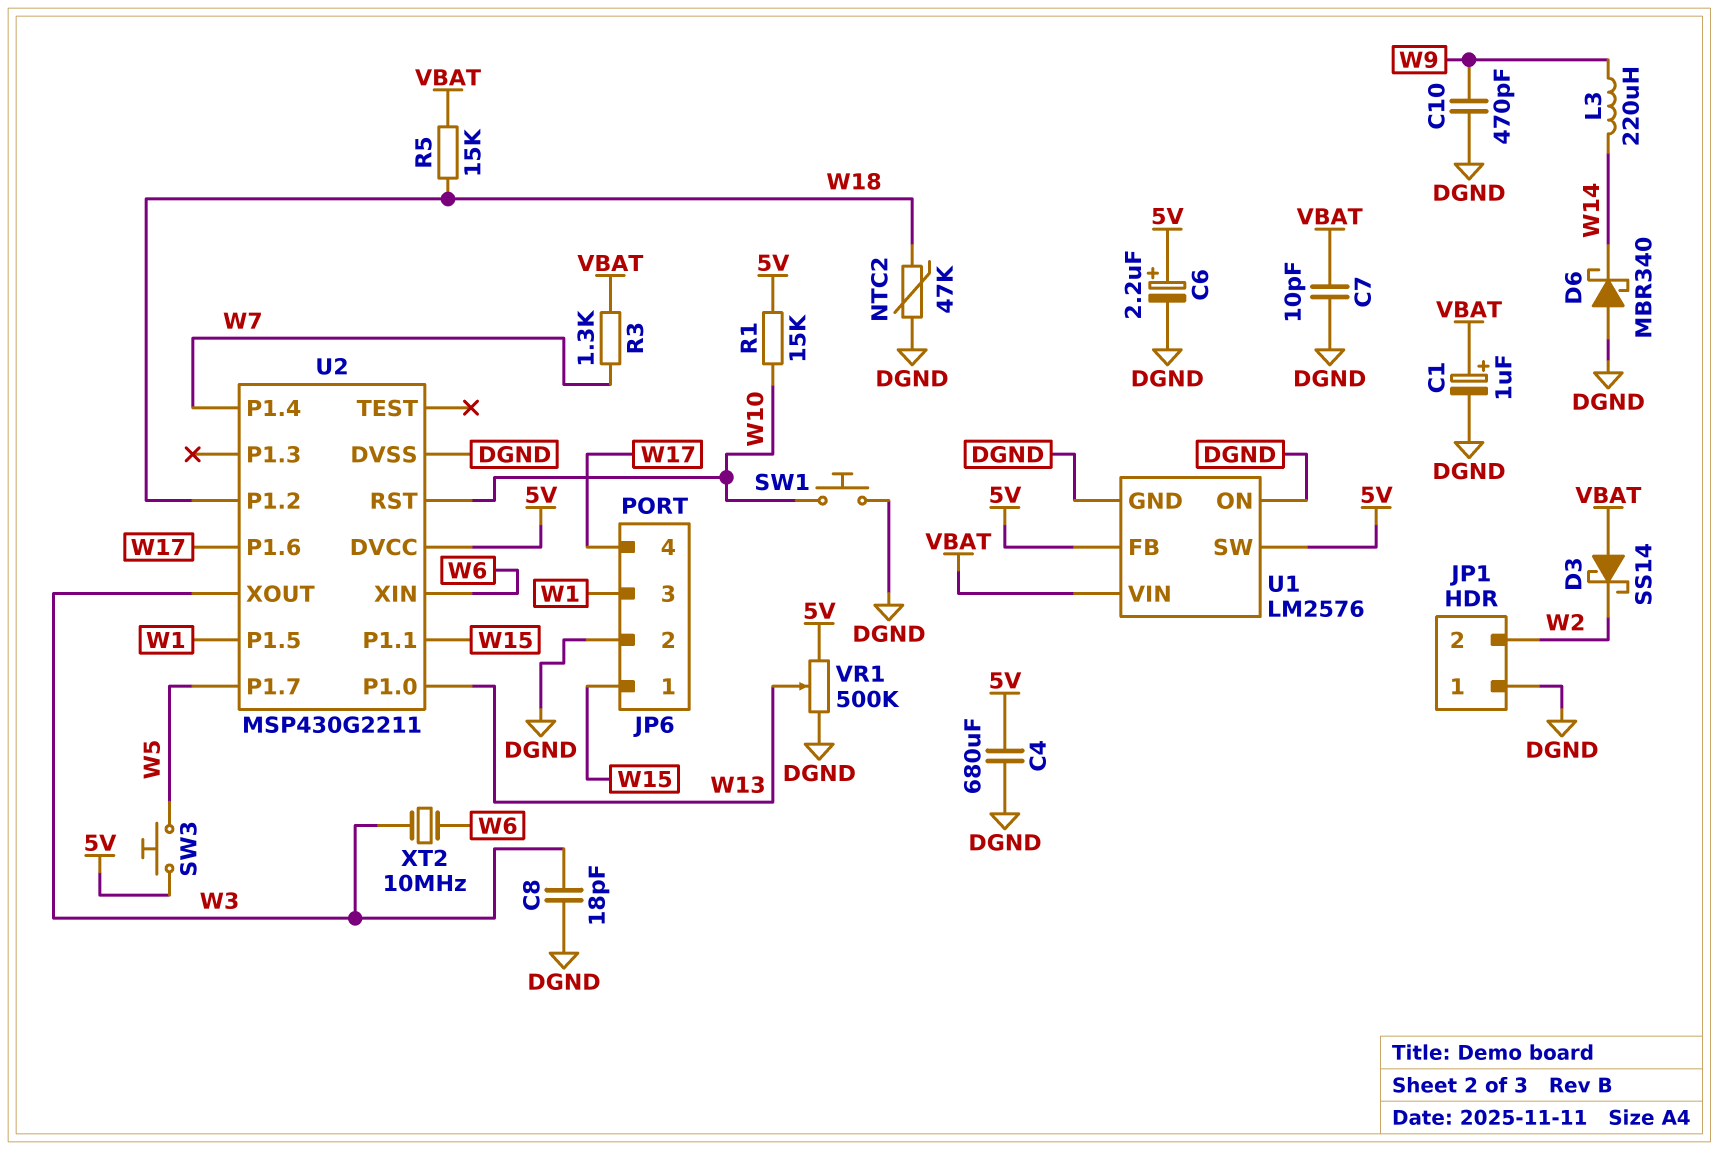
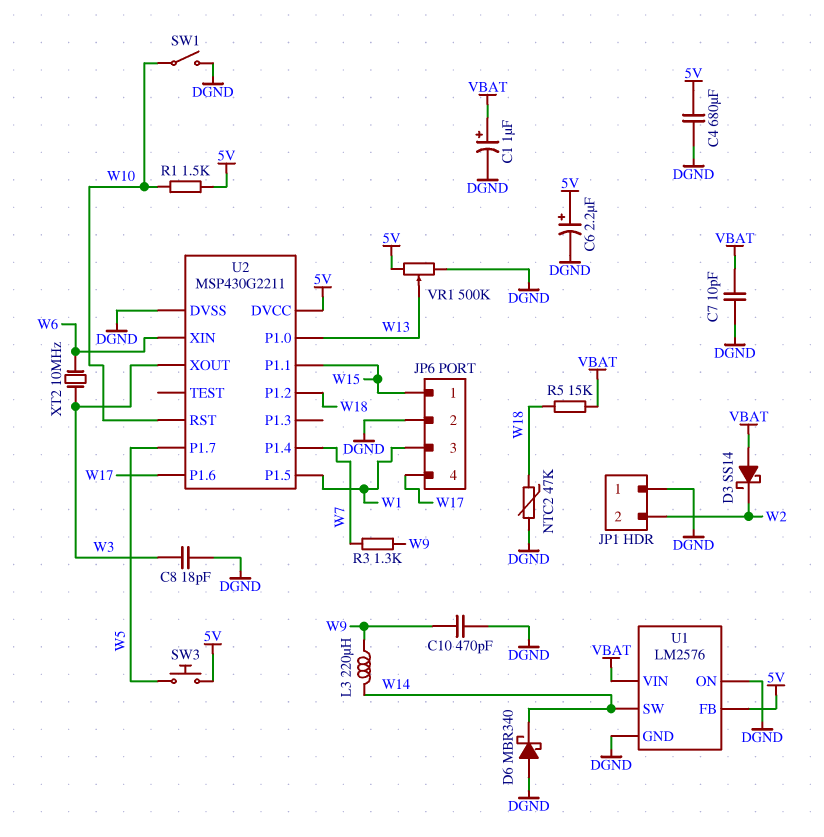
R1: 15k (5V, W10) -> 1.5k (5V, W10)
R3: 1.3k (VBAT, W7) -> 1.3k (W7, W9)
SW1: button (DGND, W10) -> switch (DGND, W10)
U1 pin SW: 5V -> W14

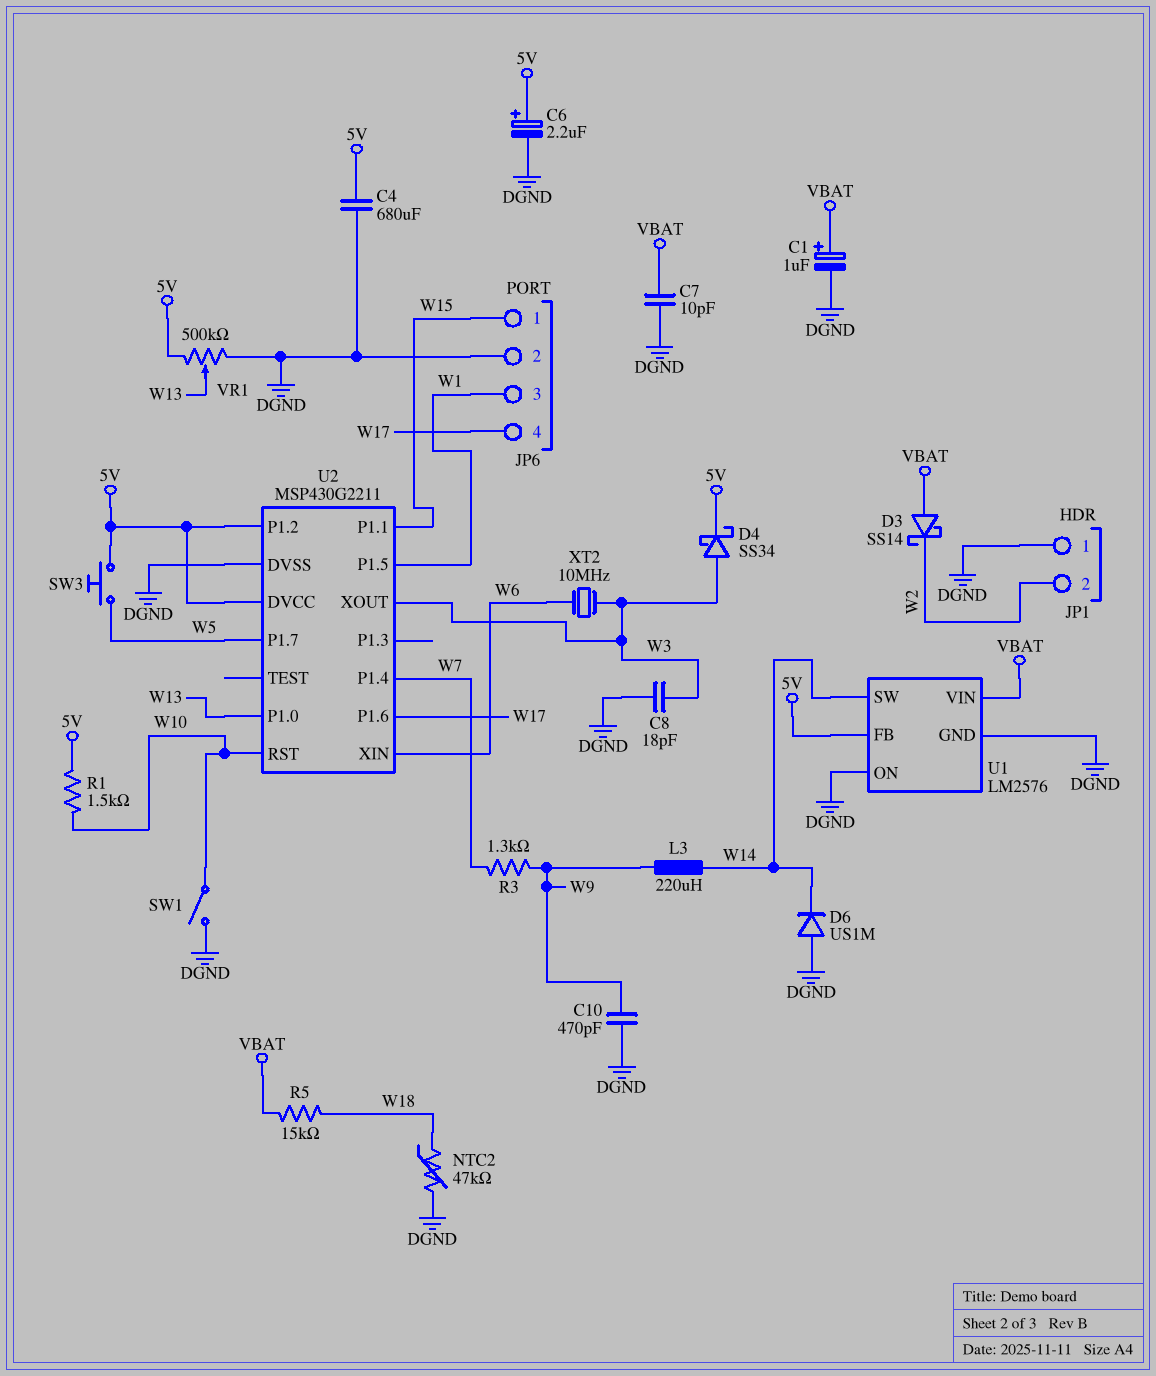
D4: none -> schottky SS34 (A W3, K 5V)
D6: schottky MBR340 (A DGND, K W14) -> diode US1M (A DGND, K W14)
U2 pin P1.2: W18 -> 5V

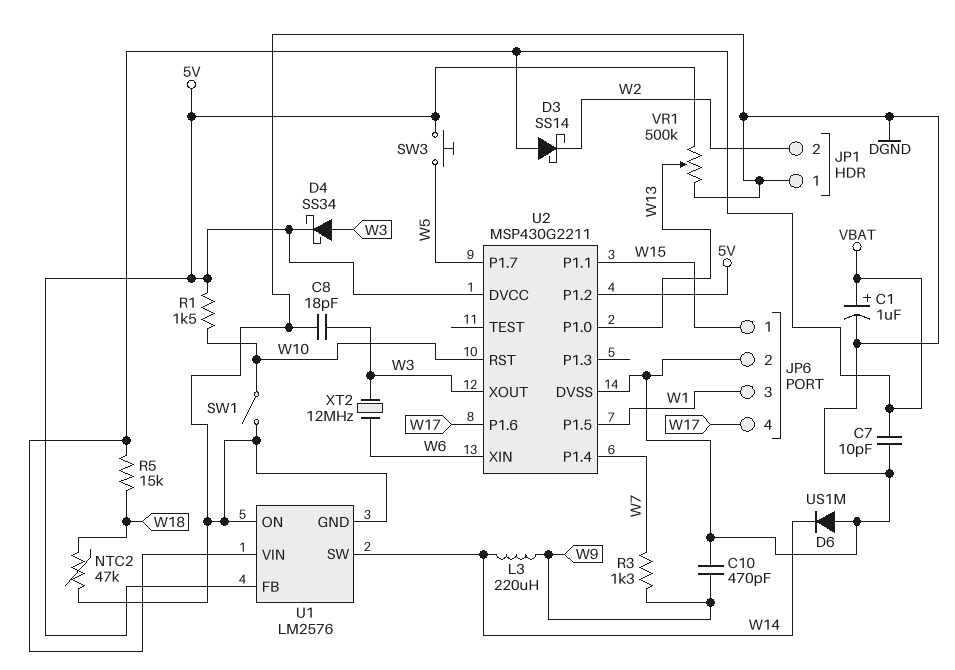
C4: 680uF (5V, DGND) -> none
C6: 2.2uF (plus 5V, minus DGND) -> none
XT2: 10MHz (W3, W6) -> 12MHz (W3, W6)

